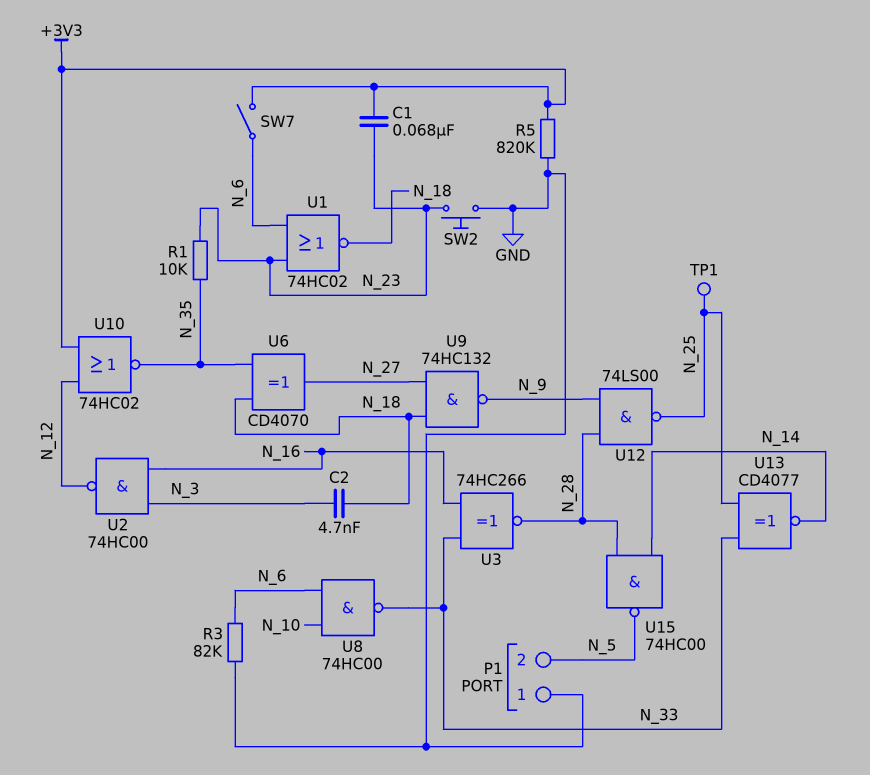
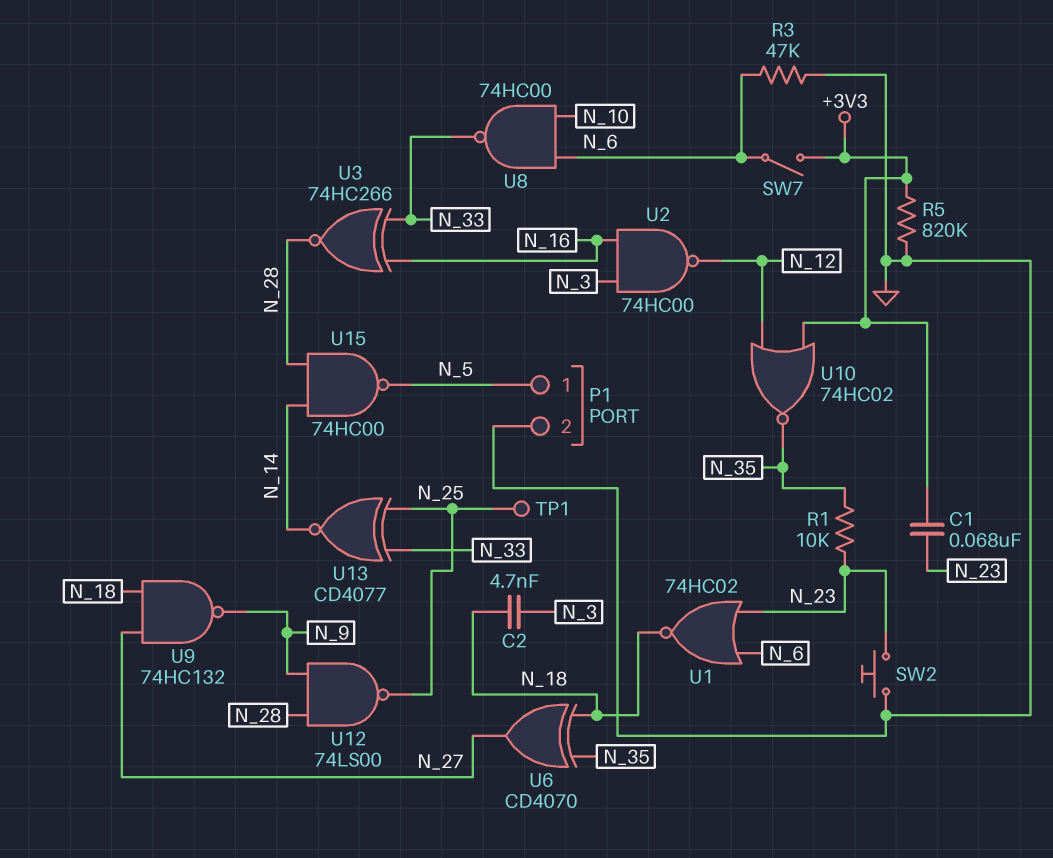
P1 pin 1: GND -> N_5
P1 pin 2: N_5 -> GND
R3: 82k (GND, N_6) -> 47k (GND, N_6)

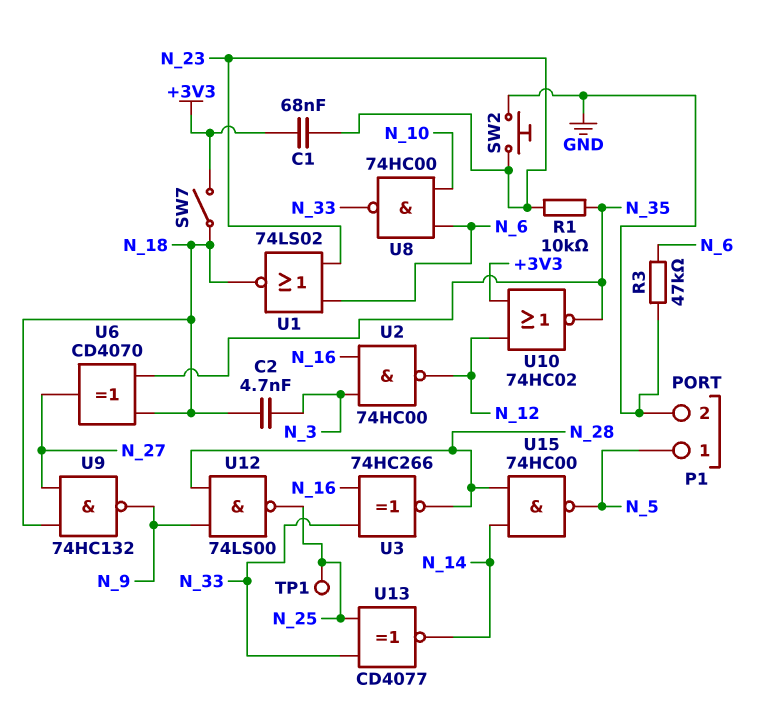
R5: 820k (+3V3, GND) -> none
SW7: switch (+3V3, N_6) -> switch (+3V3, N_18)
U1: NOR 74HC02 (in N_6, in N_23, out N_18) -> NOR 74LS02 (in N_6, in N_23, out N_18)

